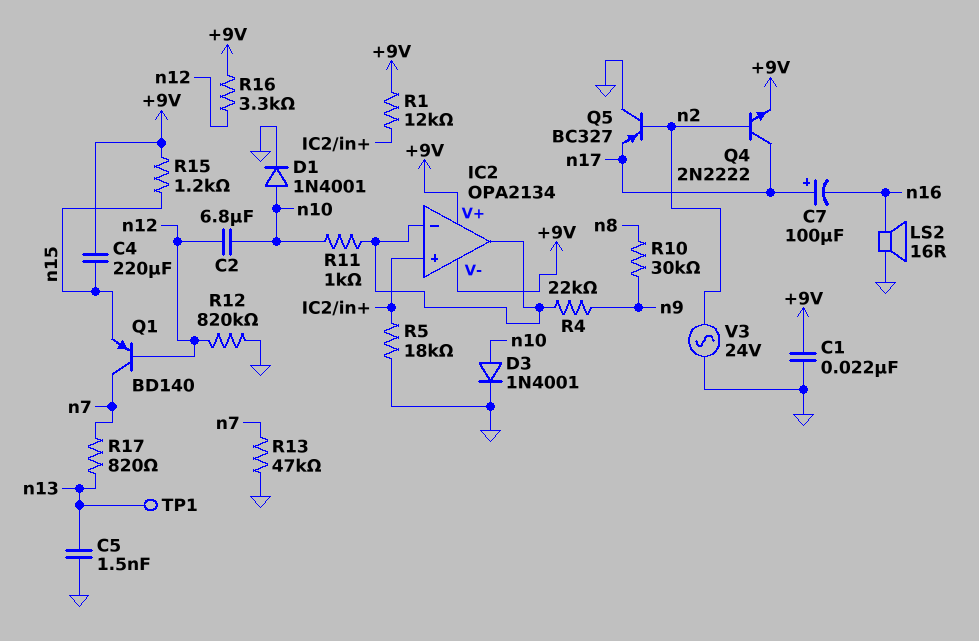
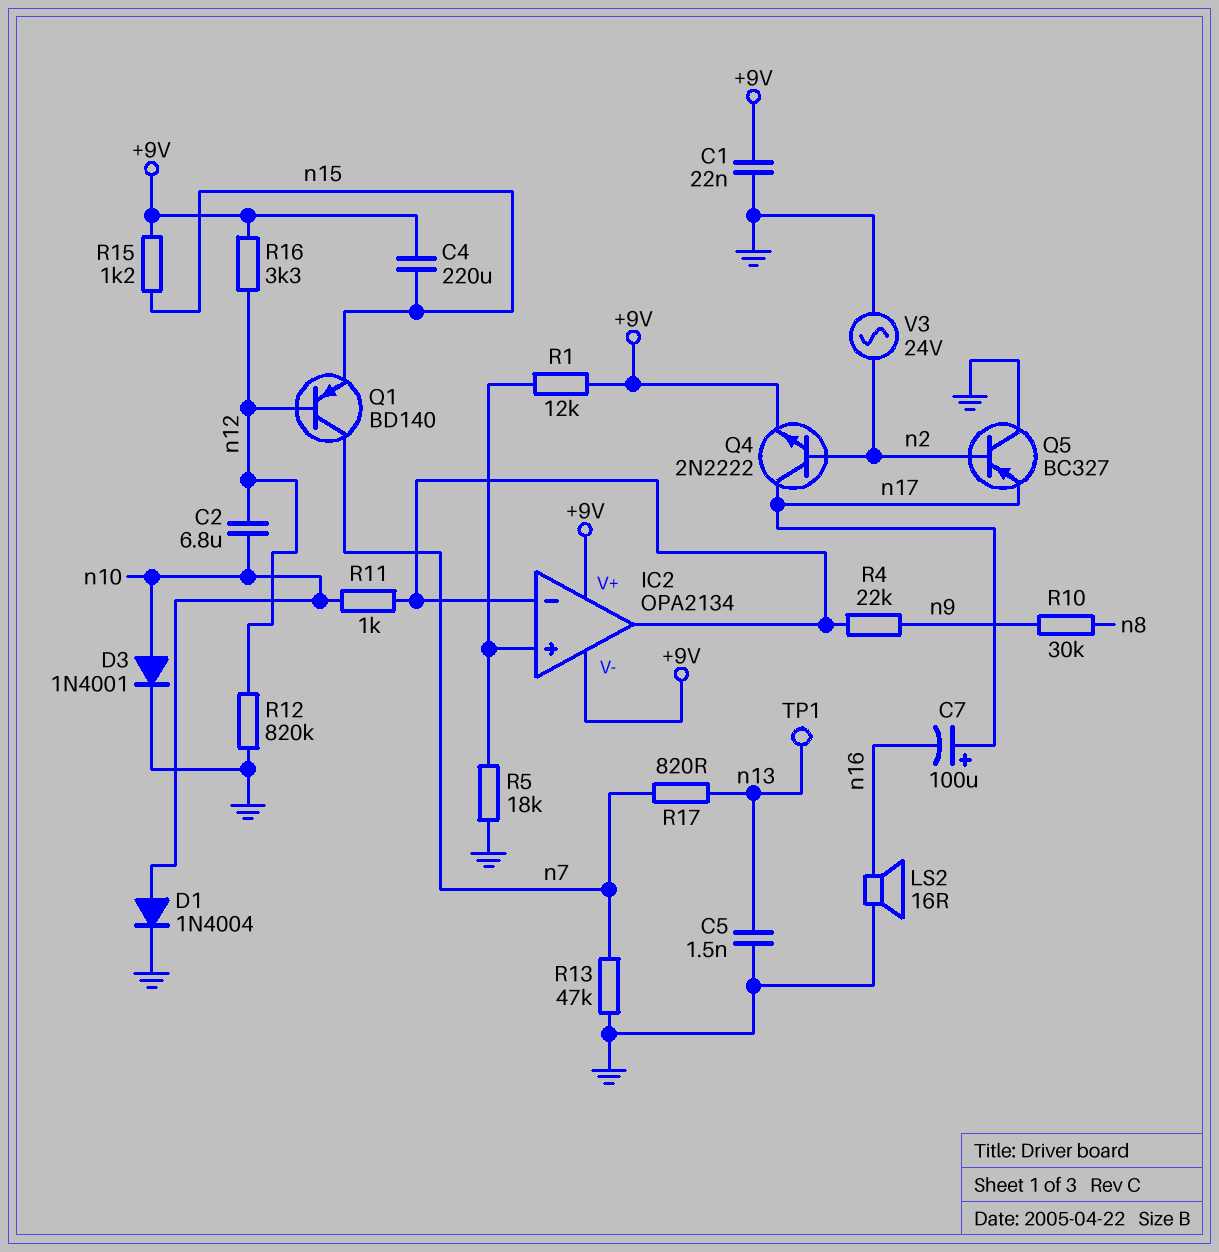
D1: diode 1N4001 (A n10, K GND) -> diode 1N4004 (A n10, K GND)

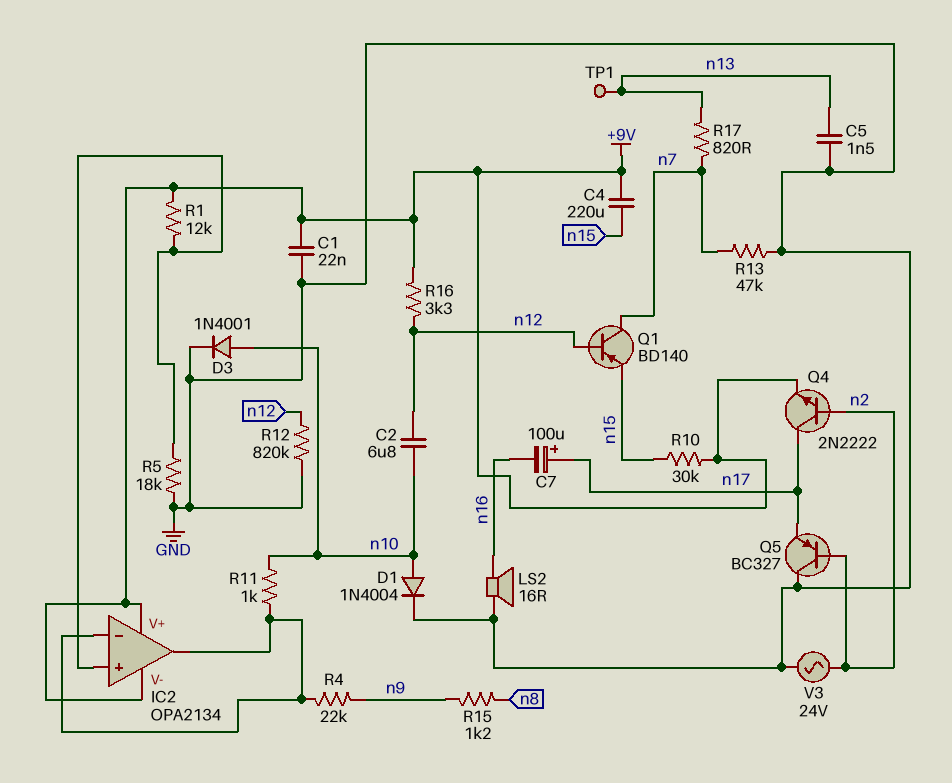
R10: 30k (n8, n9) -> 30k (+9V, n15)
R15: 1.2k (+9V, n15) -> 1.2k (n8, n9)

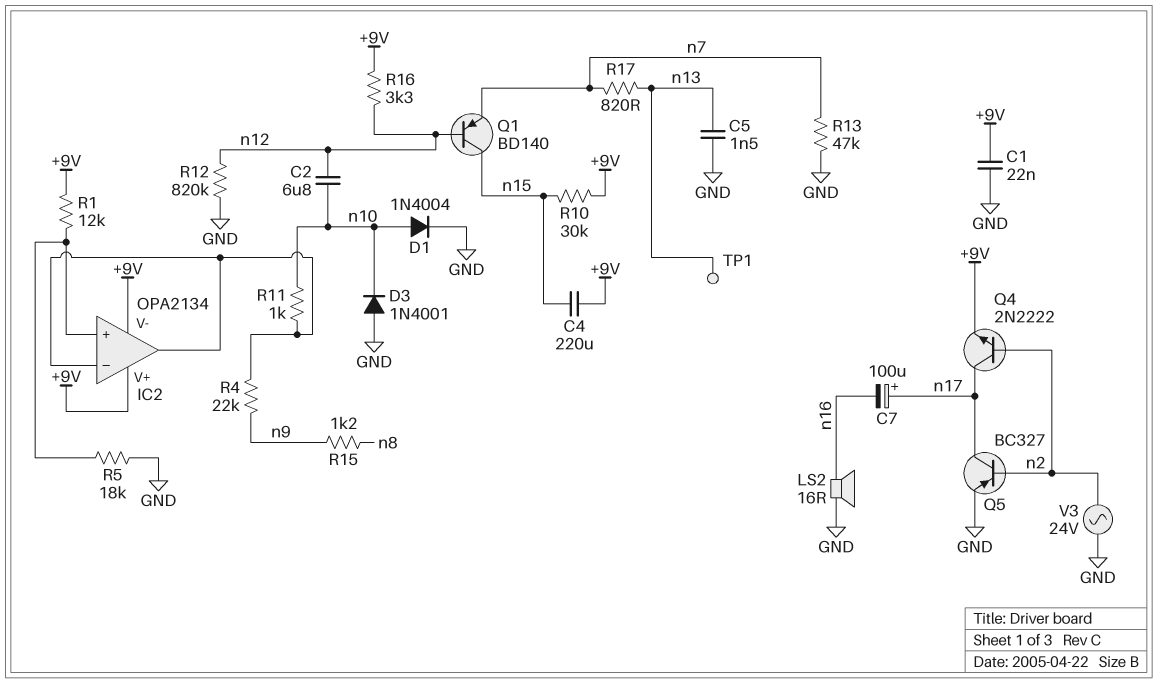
D3: diode 1N4001 (A n10, K GND) -> diode 1N4001 (A GND, K n10)
Q1: PNP BD140 (B n12, C n7, E n15) -> PNP BD140 (B n12, C n15, E n7)
Q5: PNP BC327 (B n2, C GND, E n17) -> PNP BC327 (B n2, C n17, E GND)

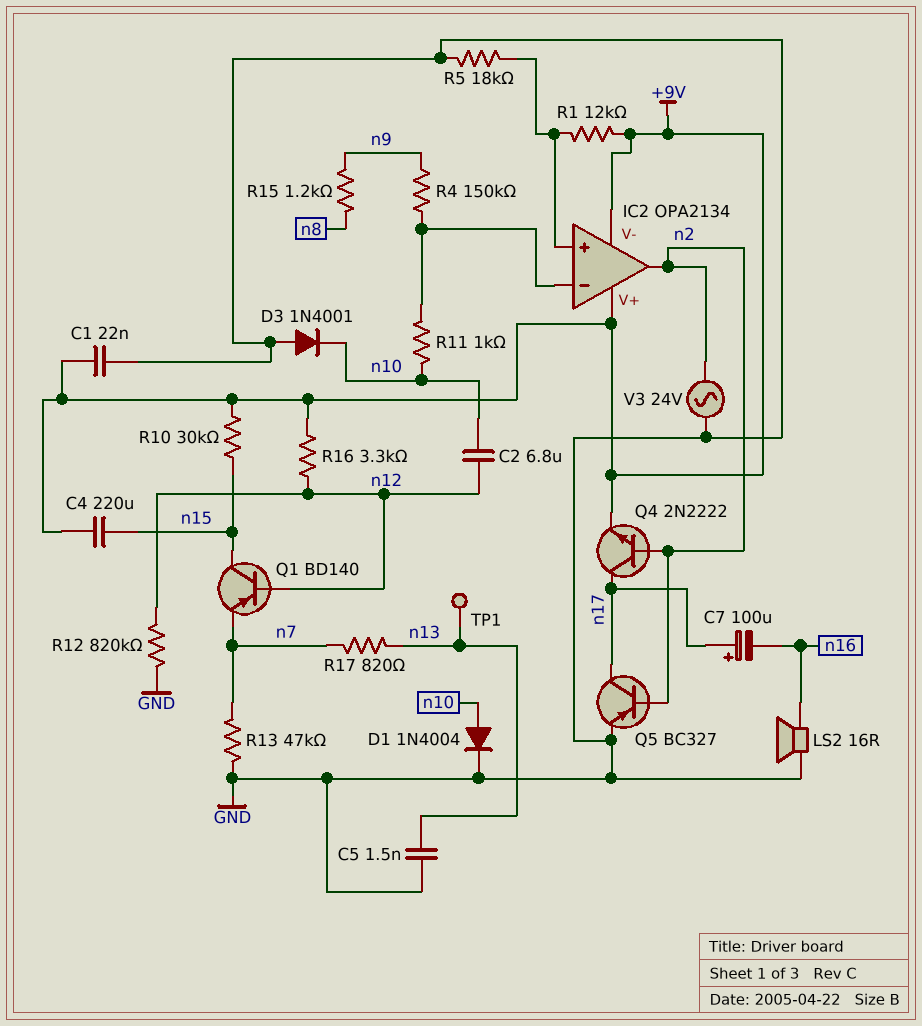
IC2 pin out: IC2/in- -> n2
R4: 22k (IC2/in-, n9) -> 150k (IC2/in-, n9)

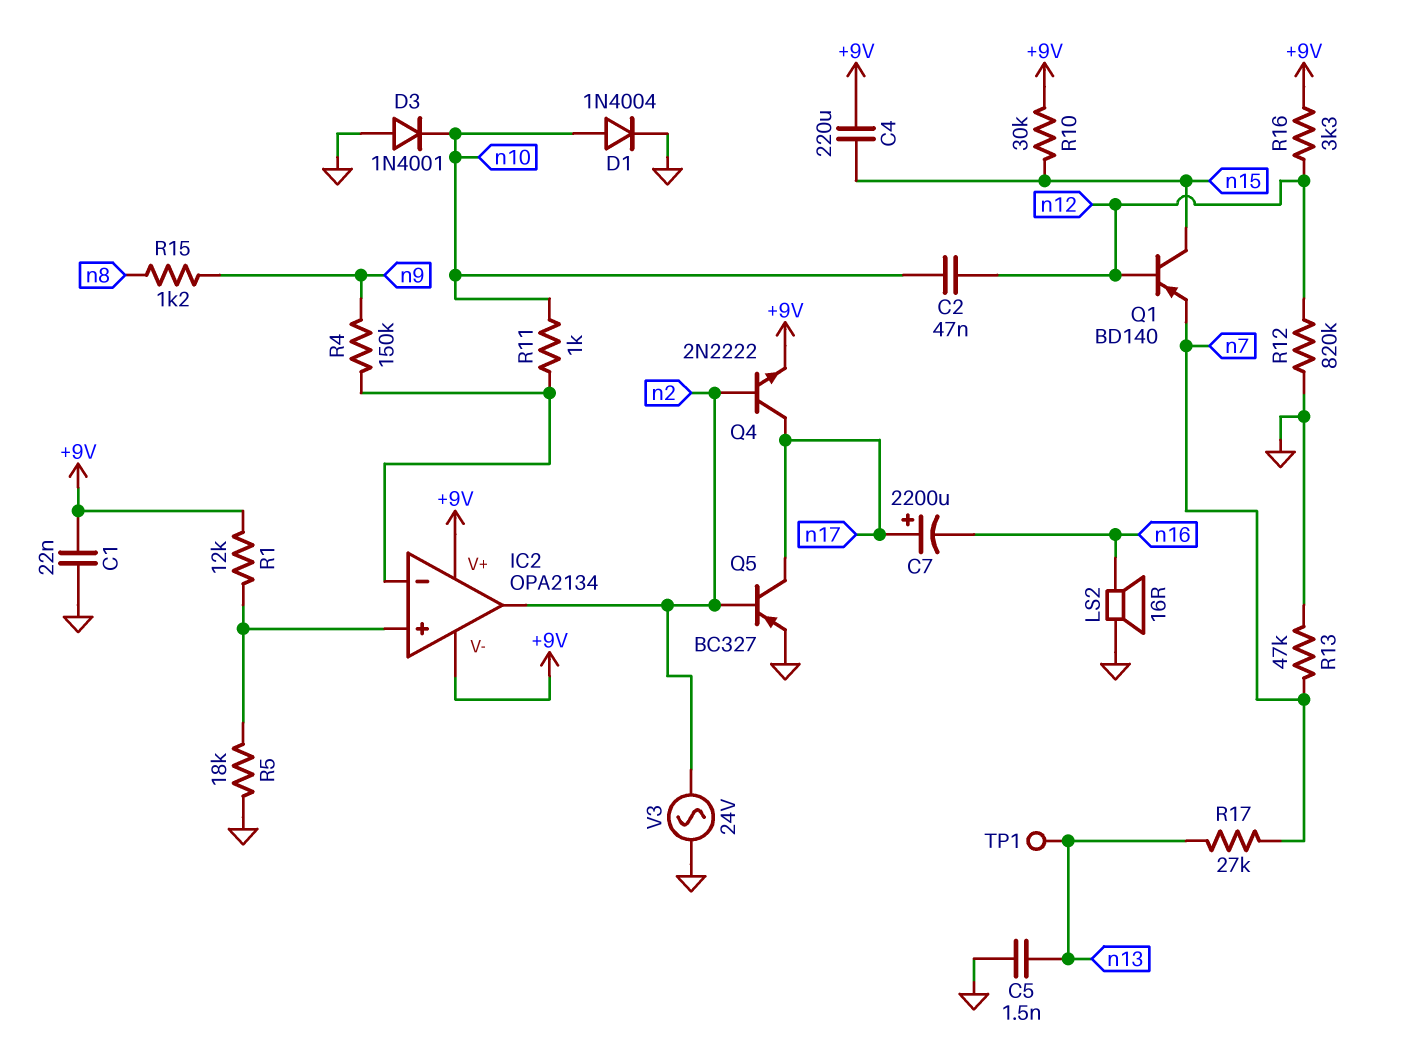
C2: 6.8uF (n10, n12) -> 47nF (n10, n12)
C7: 100uF (plus n17, minus n16) -> 2200uF (plus n17, minus n16)
R17: 820 (n7, n13) -> 27k (n7, n13)

